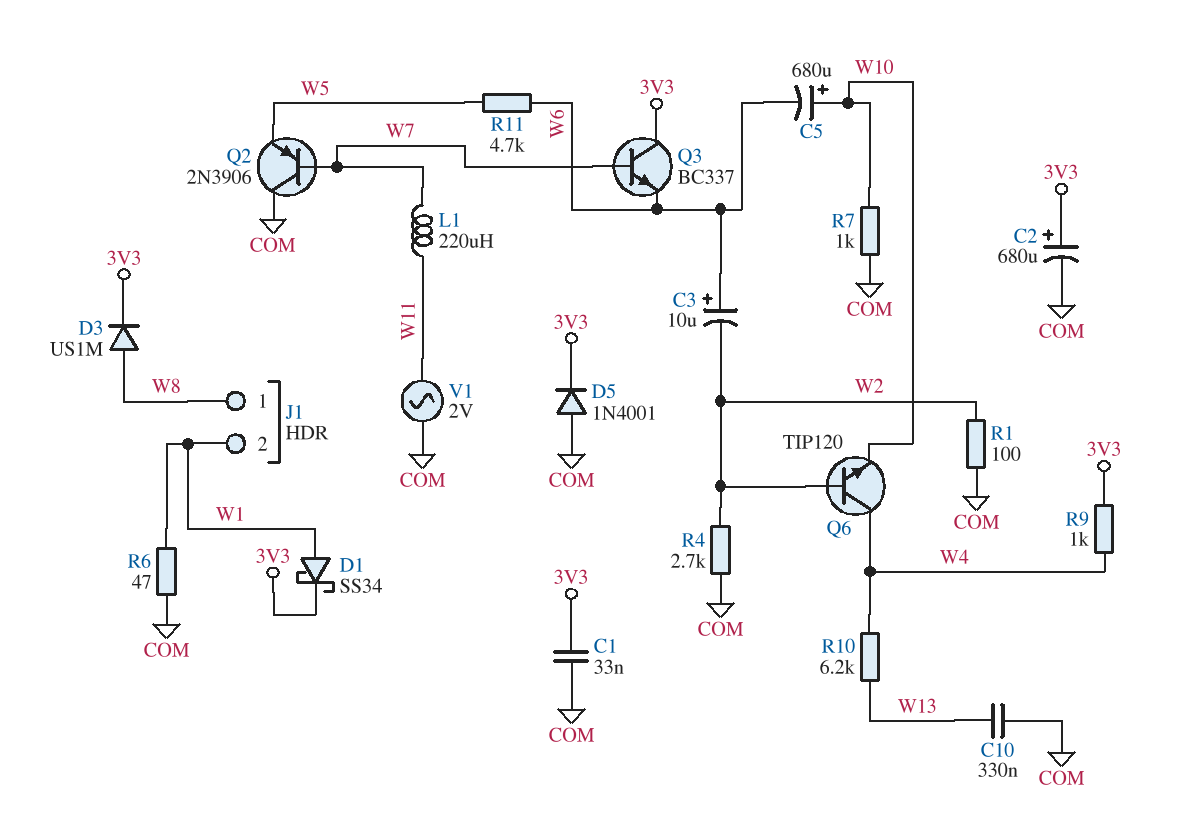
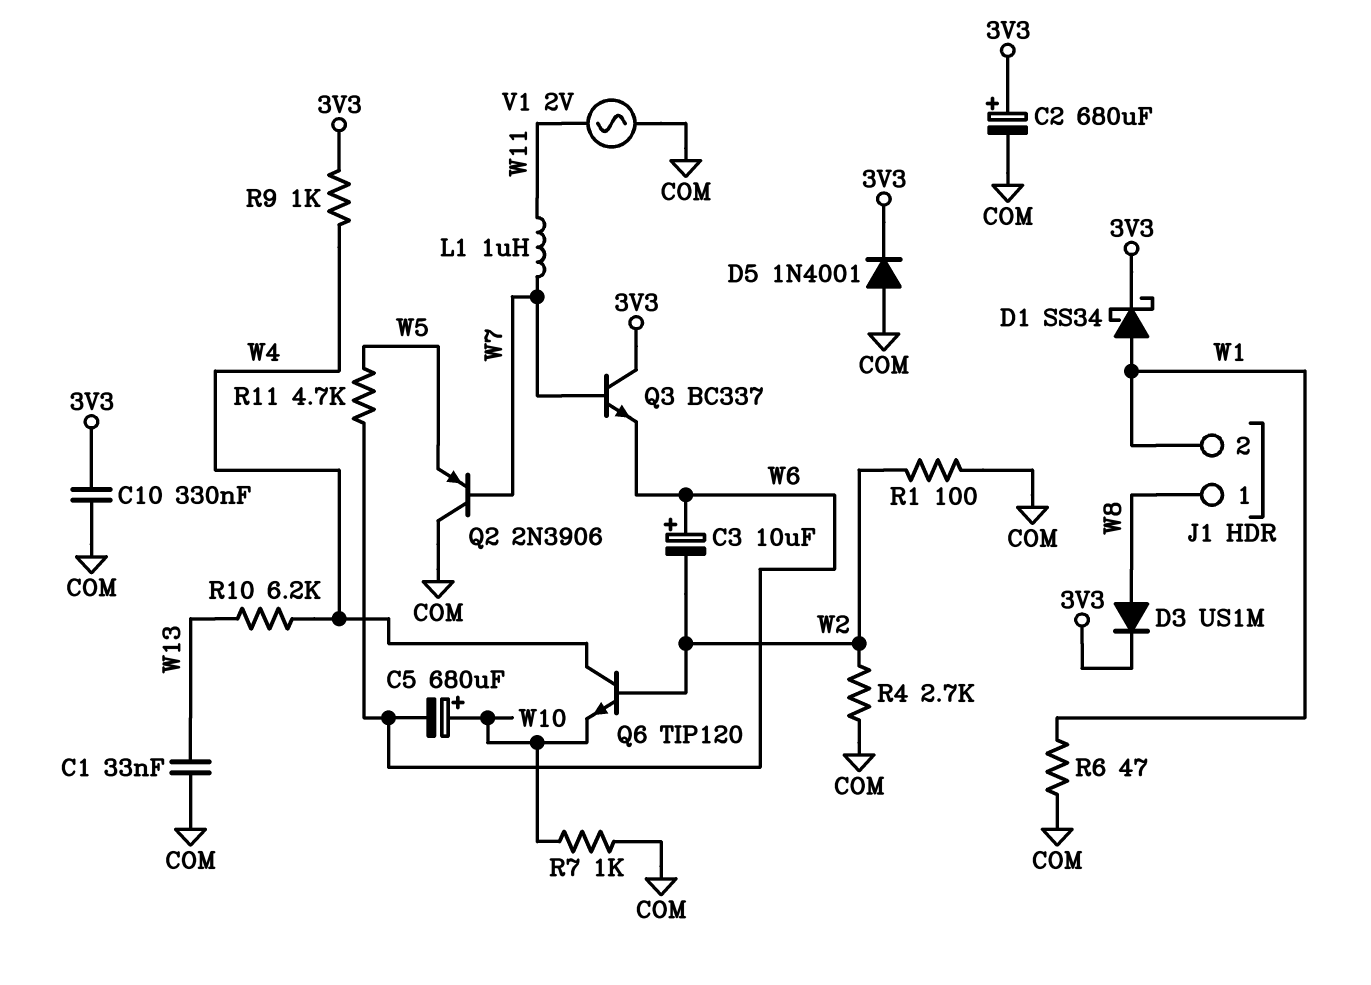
C1: 33nF (3V3, COM) -> 33nF (COM, W13)
C10: 330nF (COM, W13) -> 330nF (3V3, COM)
L1: 220uH (W7, W11) -> 1uH (W7, W11)

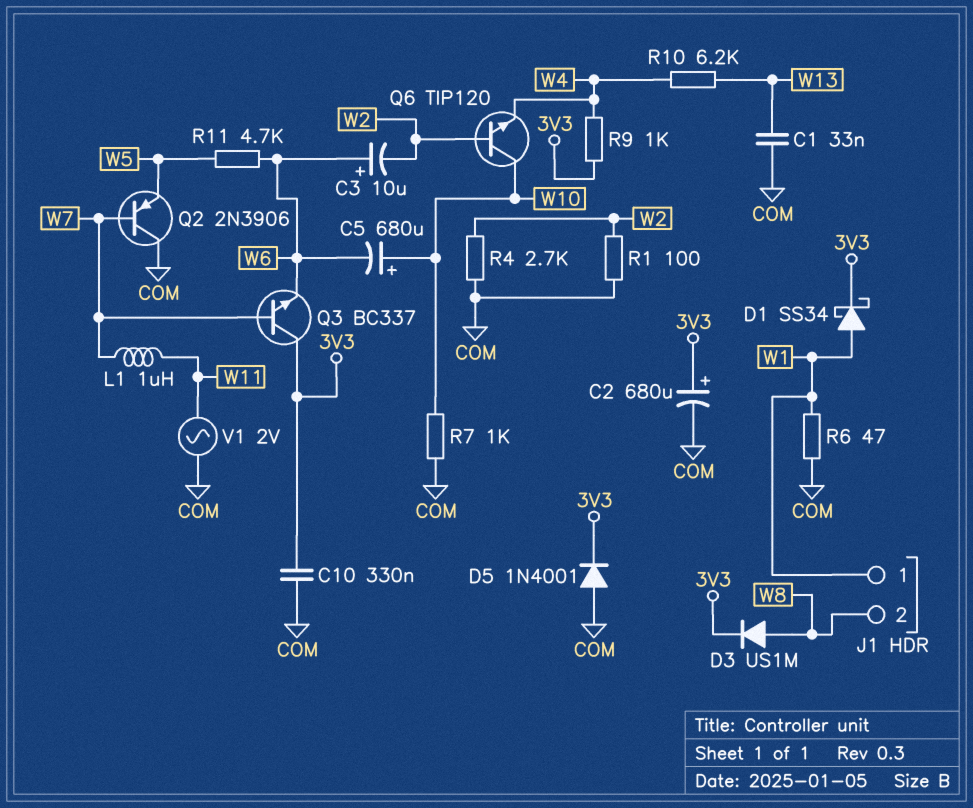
J1 pin 1: W8 -> W1
J1 pin 2: W1 -> W8
Q6: NPN TIP120 (B W2, C W4, E W10) -> NPN TIP120 (B W2, C W10, E W4)

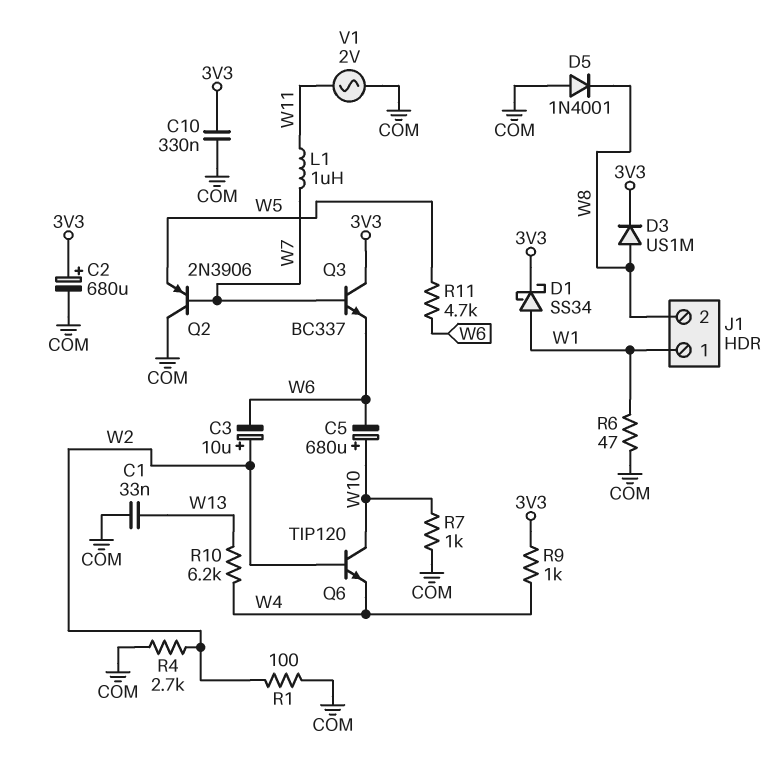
C3: 10uF (plus W6, minus W2) -> 10uF (plus W2, minus W6)
D5: diode 1N4001 (A COM, K 3V3) -> diode 1N4001 (A COM, K W8)

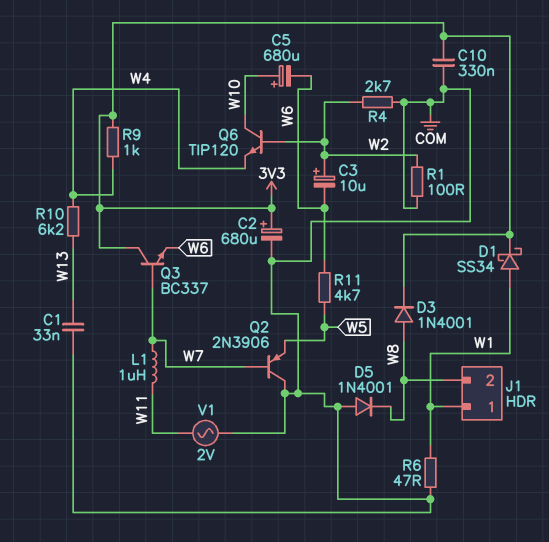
D3: diode US1M (A W8, K 3V3) -> diode 1N4001 (A W8, K 3V3)
R7: 1k (COM, W10) -> none

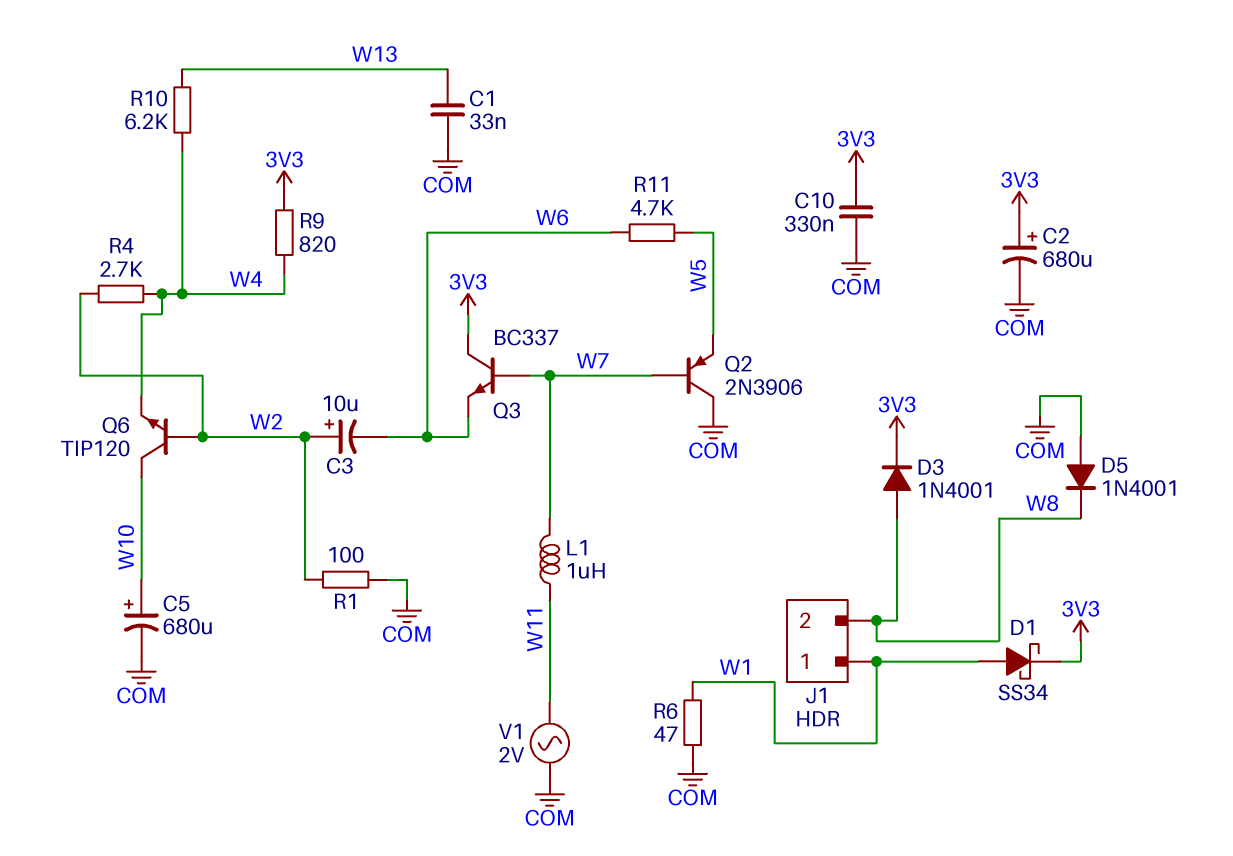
C5: 680uF (plus W10, minus W6) -> 680uF (plus W10, minus COM)
R4: 2.7k (COM, W2) -> 2.7k (W2, W4)
R9: 1k (3V3, W4) -> 820 (3V3, W4)

